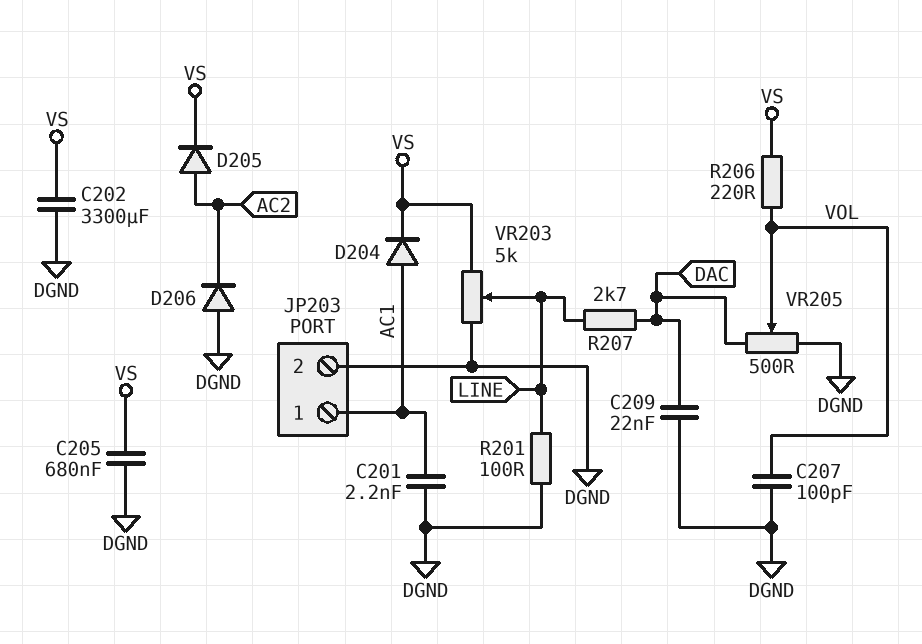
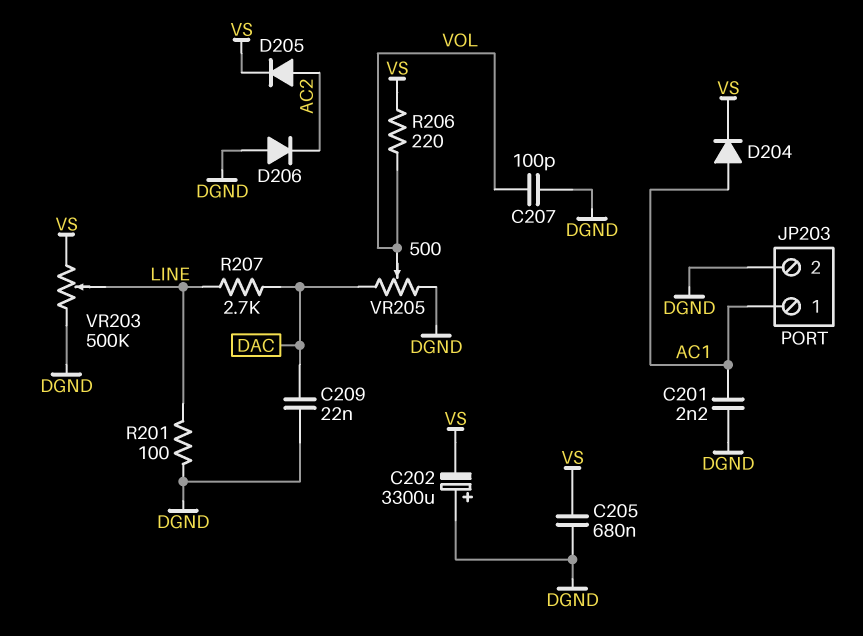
C202: 3300uF (DGND, VS) -> 3300uF (plus DGND, minus VS)
VR203: 5k (DGND, VS, wiper LINE) -> 500k (DGND, VS, wiper LINE)

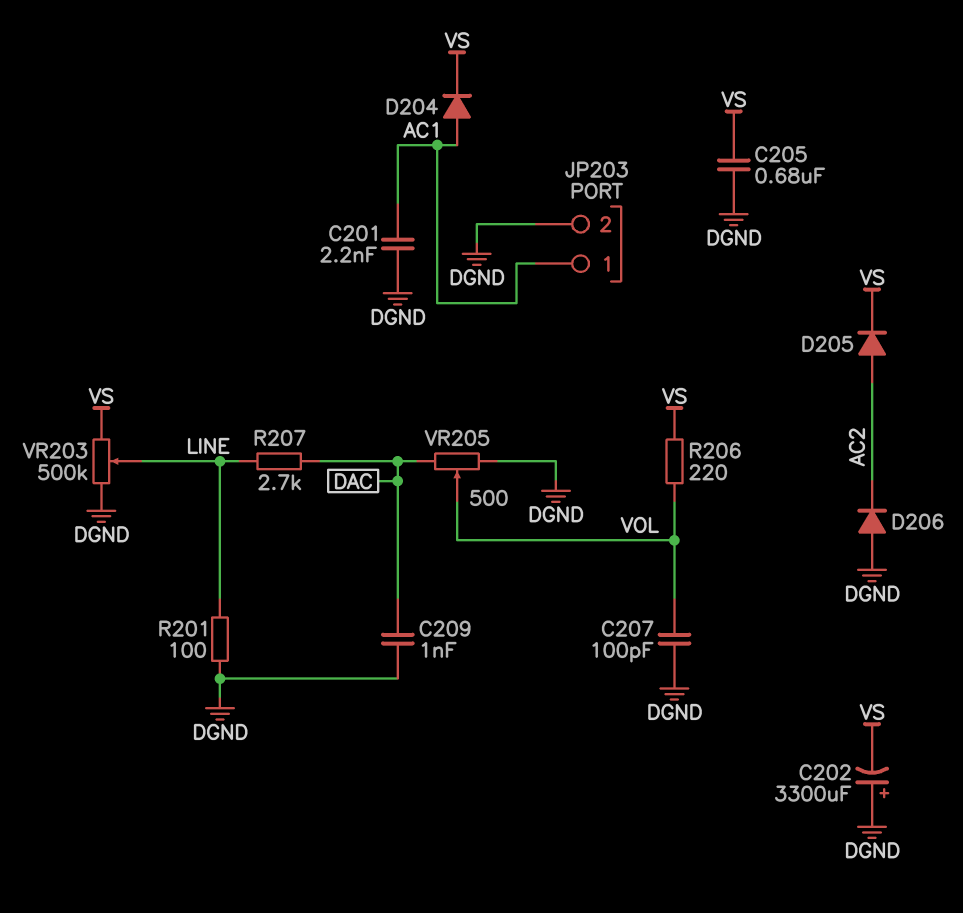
C209: 22nF (DAC, DGND) -> 1nF (DAC, DGND)

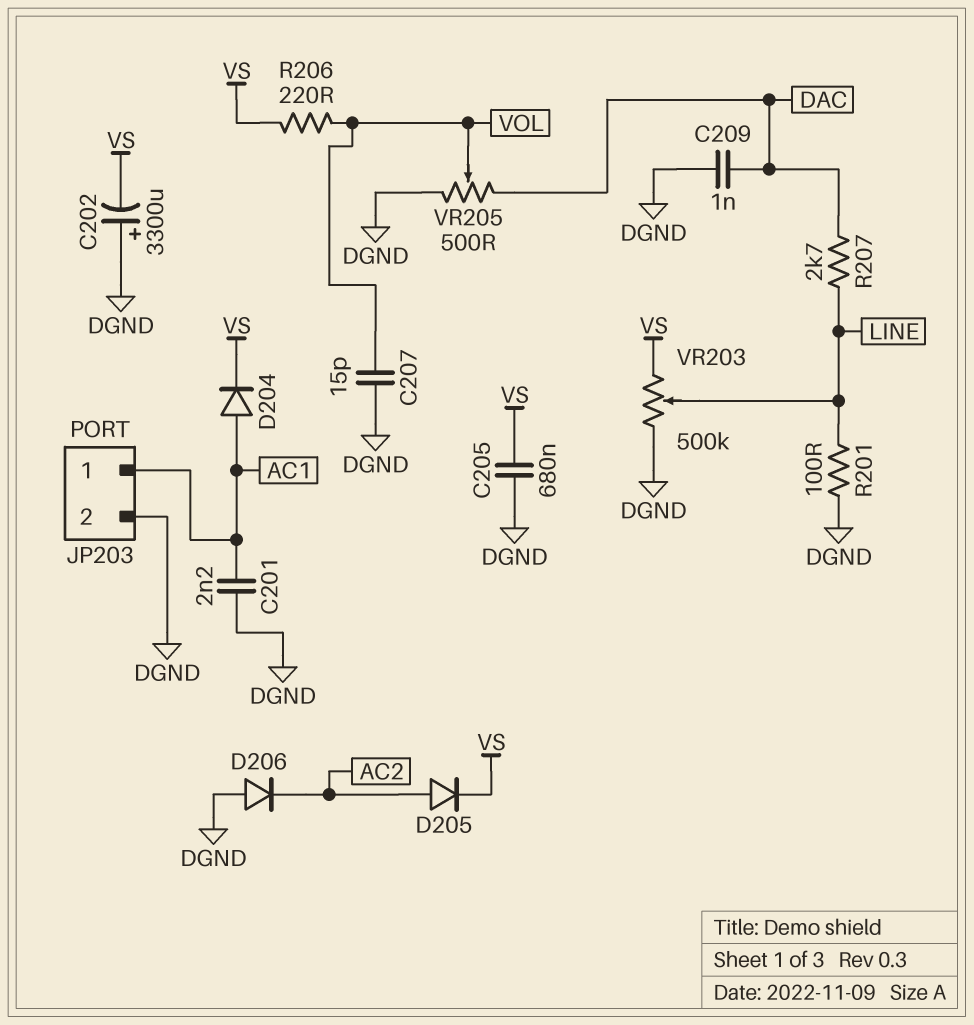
C207: 100pF (DGND, VOL) -> 15pF (DGND, VOL)

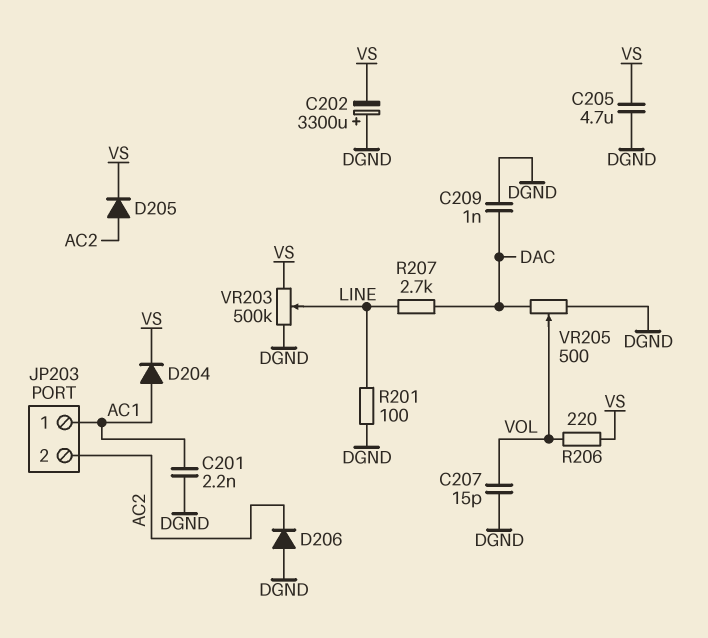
C205: 680nF (DGND, VS) -> 4.7uF (DGND, VS)
JP203 pin 2: DGND -> AC2

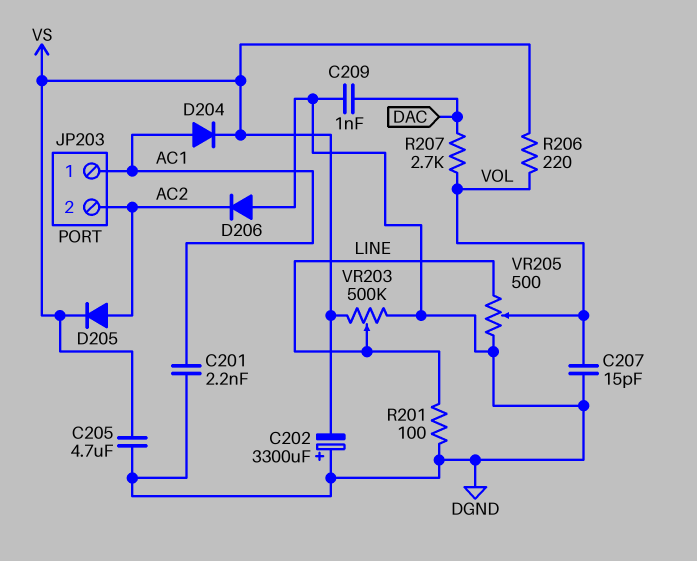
R207: 2.7k (DAC, LINE) -> 2.7k (DAC, VOL)
VR205: 500 (DAC, DGND, wiper VOL) -> 500 (DGND, LINE, wiper VOL)

